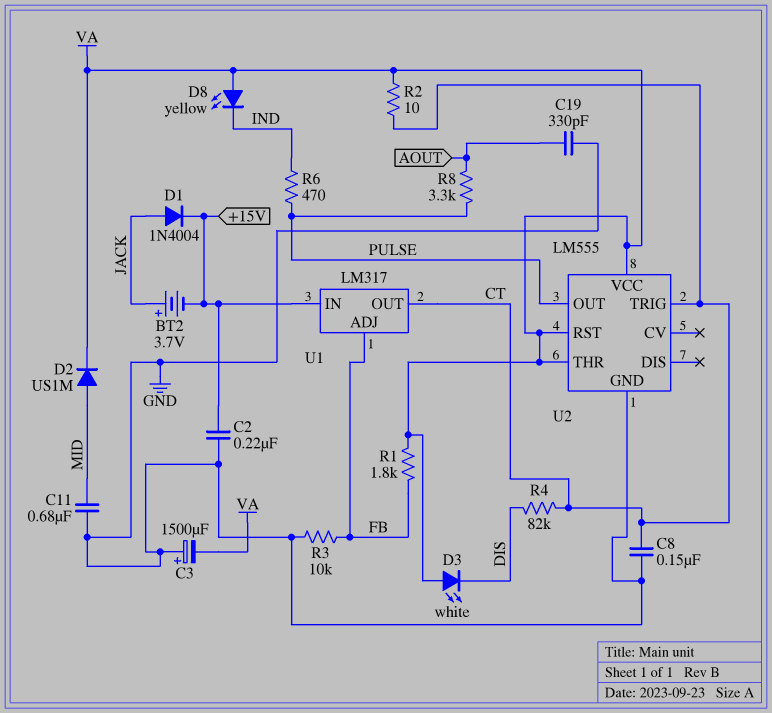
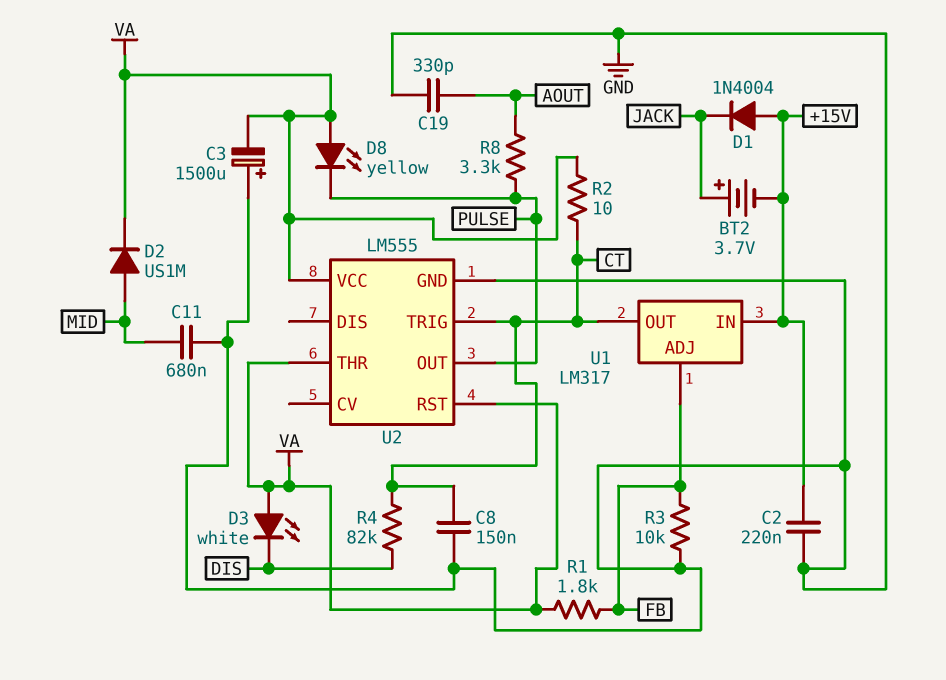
D1: diode 1N4004 (A JACK, K +15V) -> diode 1N4004 (A +15V, K JACK)
D8: LED yellow (A VA, K IND) -> LED yellow (A VA, K PULSE)
R6: 470 (IND, PULSE) -> none

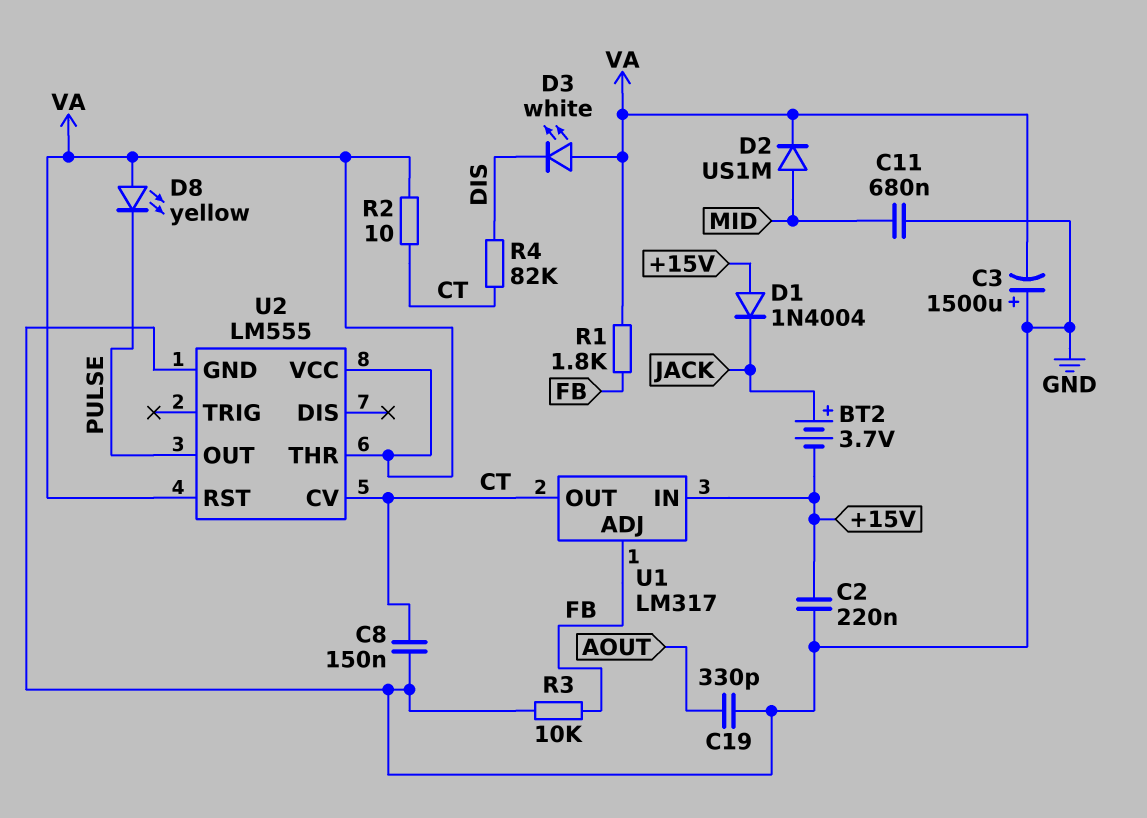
R8: 3.3k (AOUT, PULSE) -> none
U2 pin CV: none -> CT
U2 pin TRIG: CT -> none

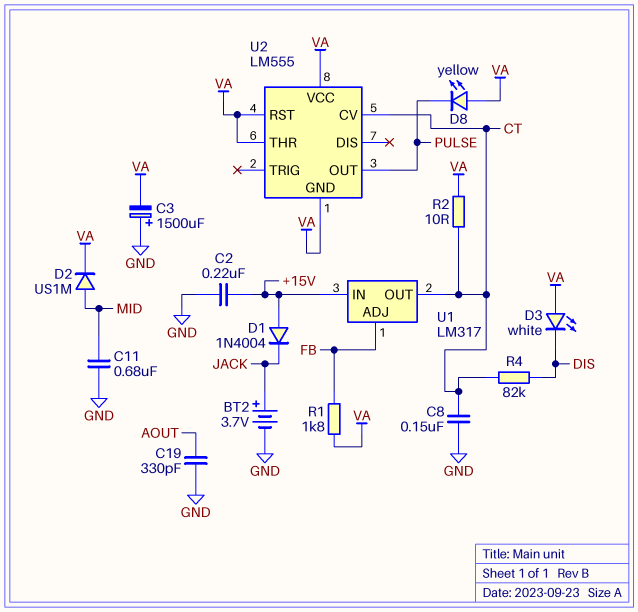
BT2: 3.7V (plus JACK, minus +15V) -> 3.7V (plus JACK, minus GND)
R3: 10k (FB, GND) -> none
U2 pin GND: GND -> VA

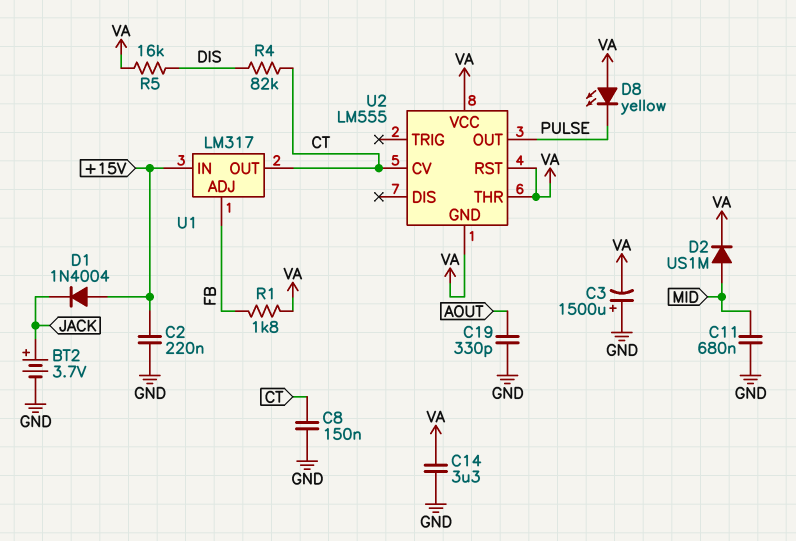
C14: none -> 3.3uF (GND, VA)
D3: LED white (A VA, K DIS) -> none
R2: 10 (CT, VA) -> none
R5: none -> 16k (DIS, VA)

